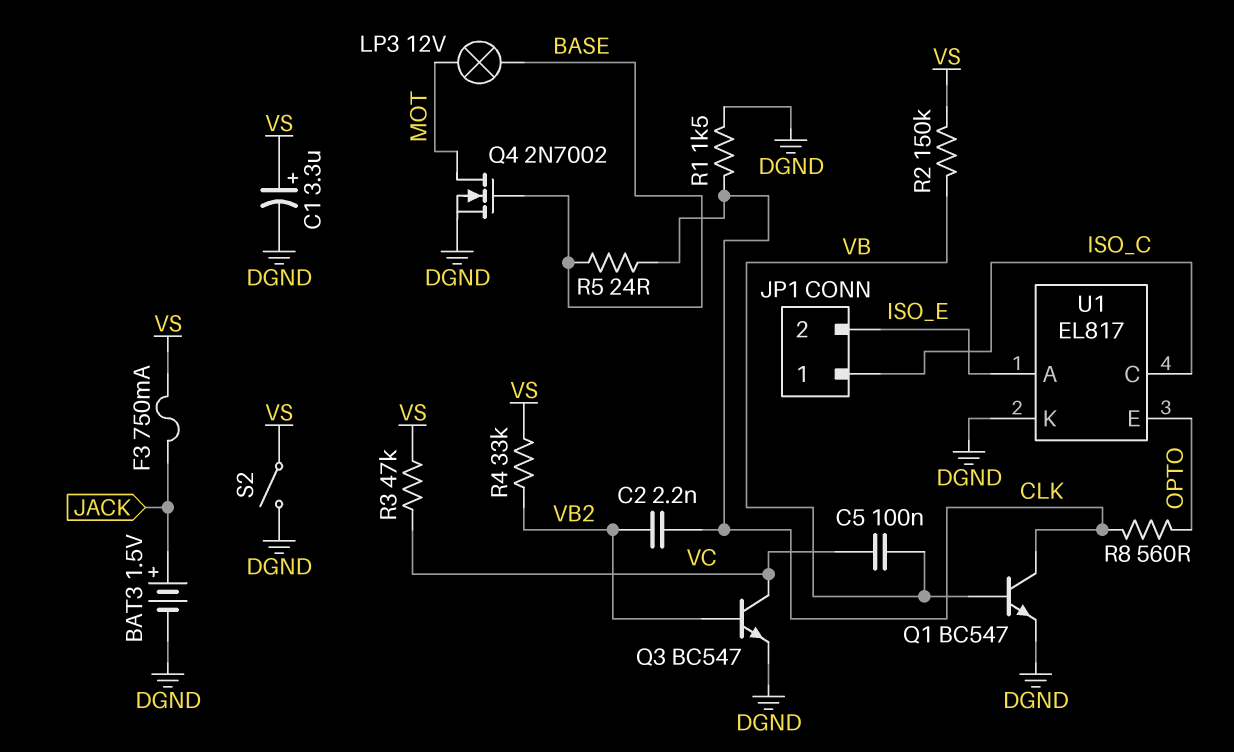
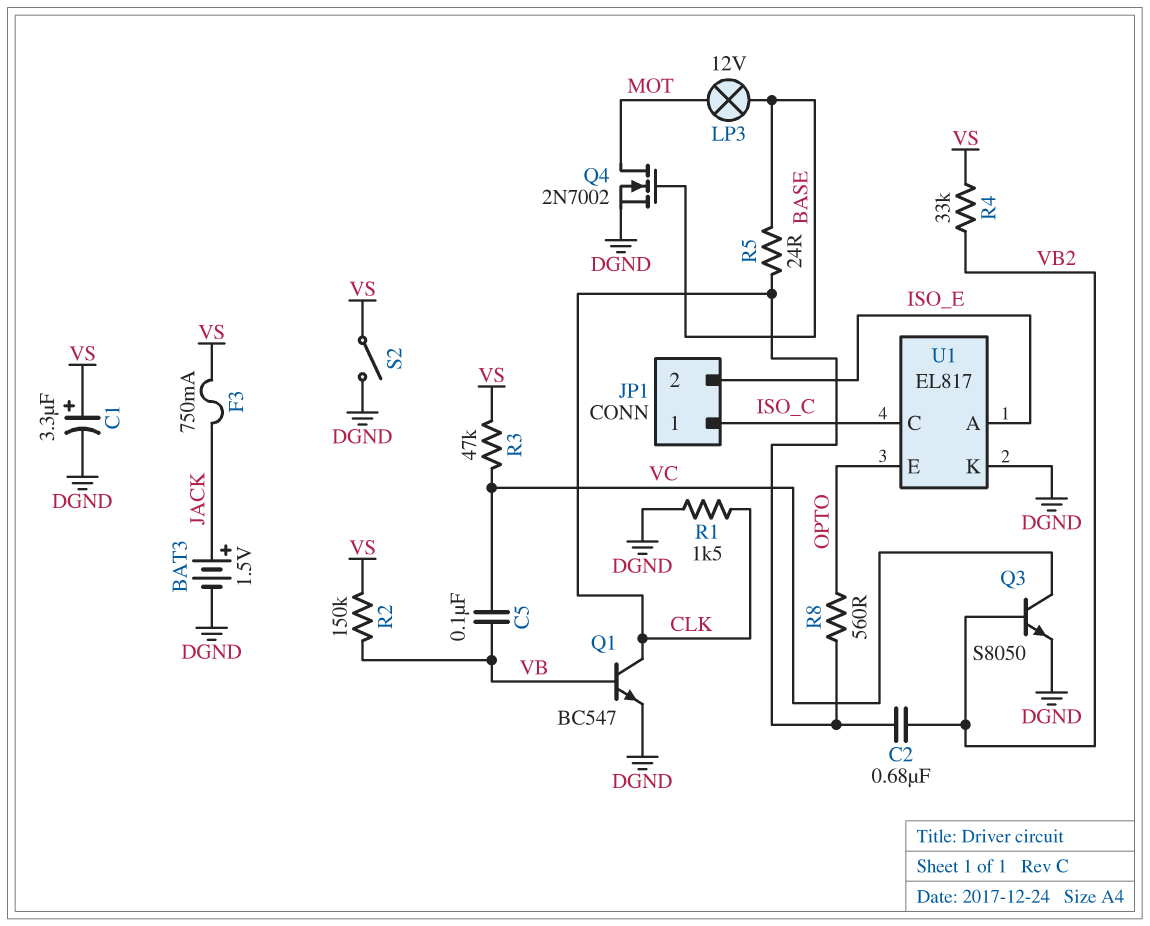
C2: 2.2nF (CLK, VB2) -> 680nF (CLK, VB2)
Q3: NPN BC547 (B VB2, C VC, E DGND) -> NPN S8050 (B VB2, C VC, E DGND)

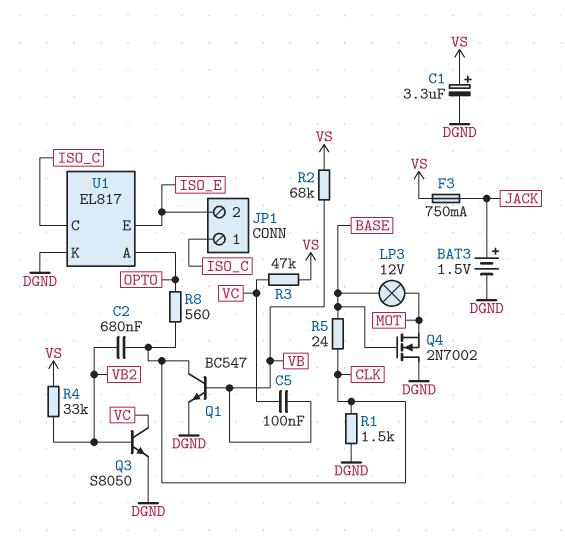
Q4: NMOS 2N7002 (G BASE, D MOT, S DGND) -> NMOS 2N7002 (G BASE, D DGND, S MOT)
R2: 150k (VB, VS) -> 68k (VB, VS)
S2: switch (DGND, VS) -> none
U1 pin A: ISO_E -> OPTO
U1 pin E: OPTO -> ISO_E

